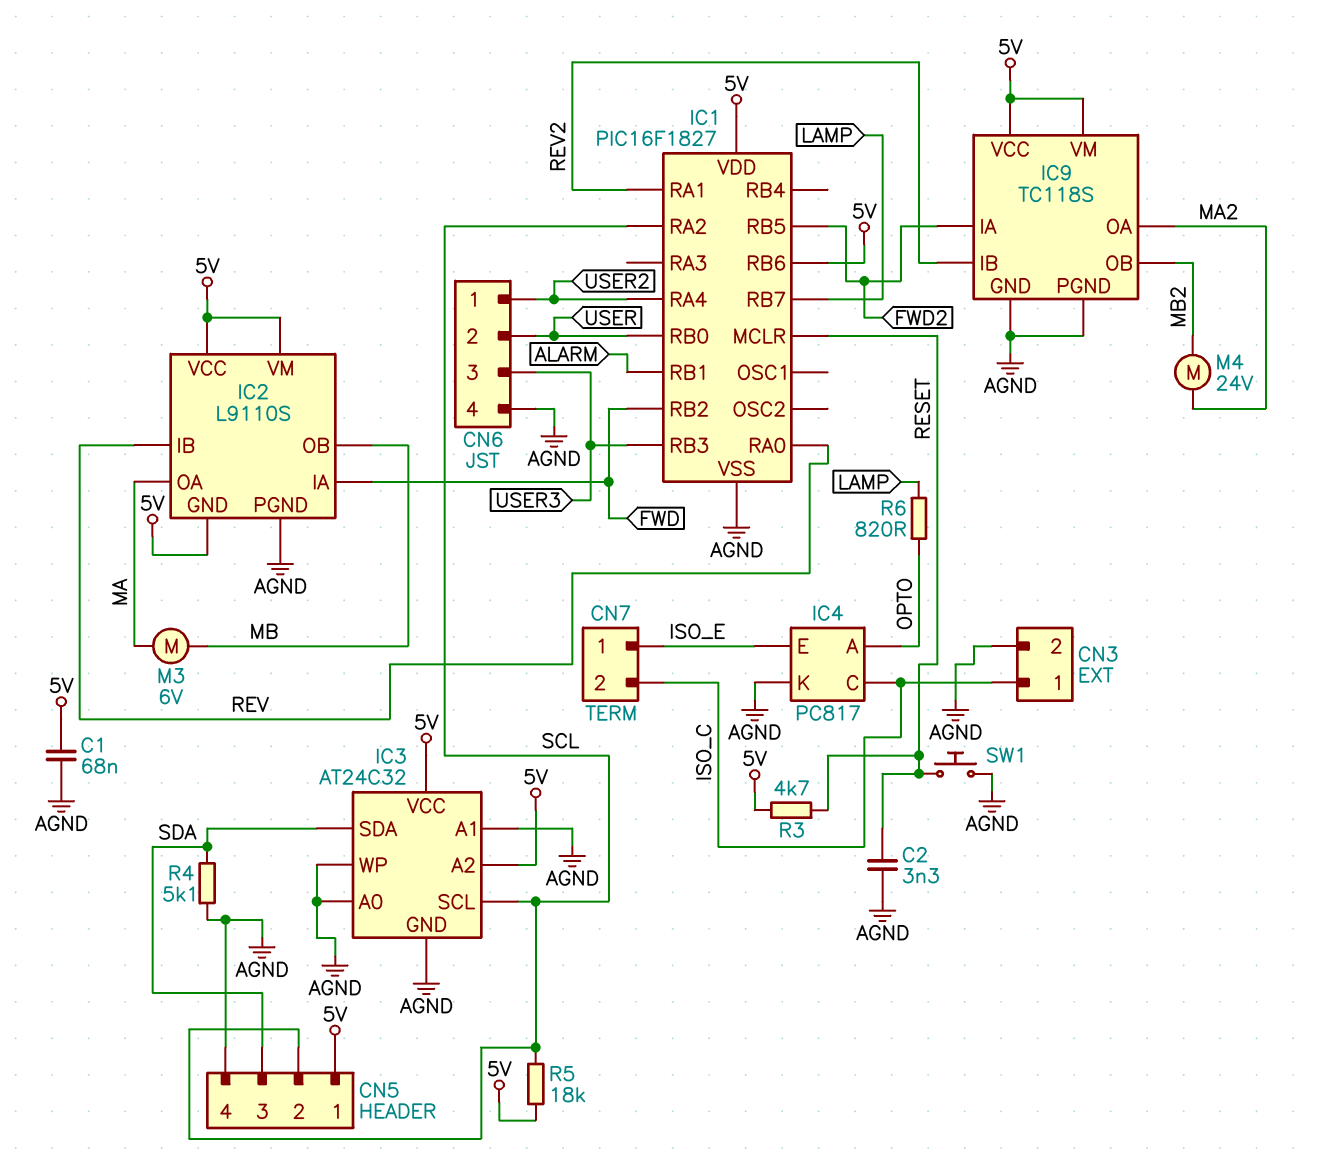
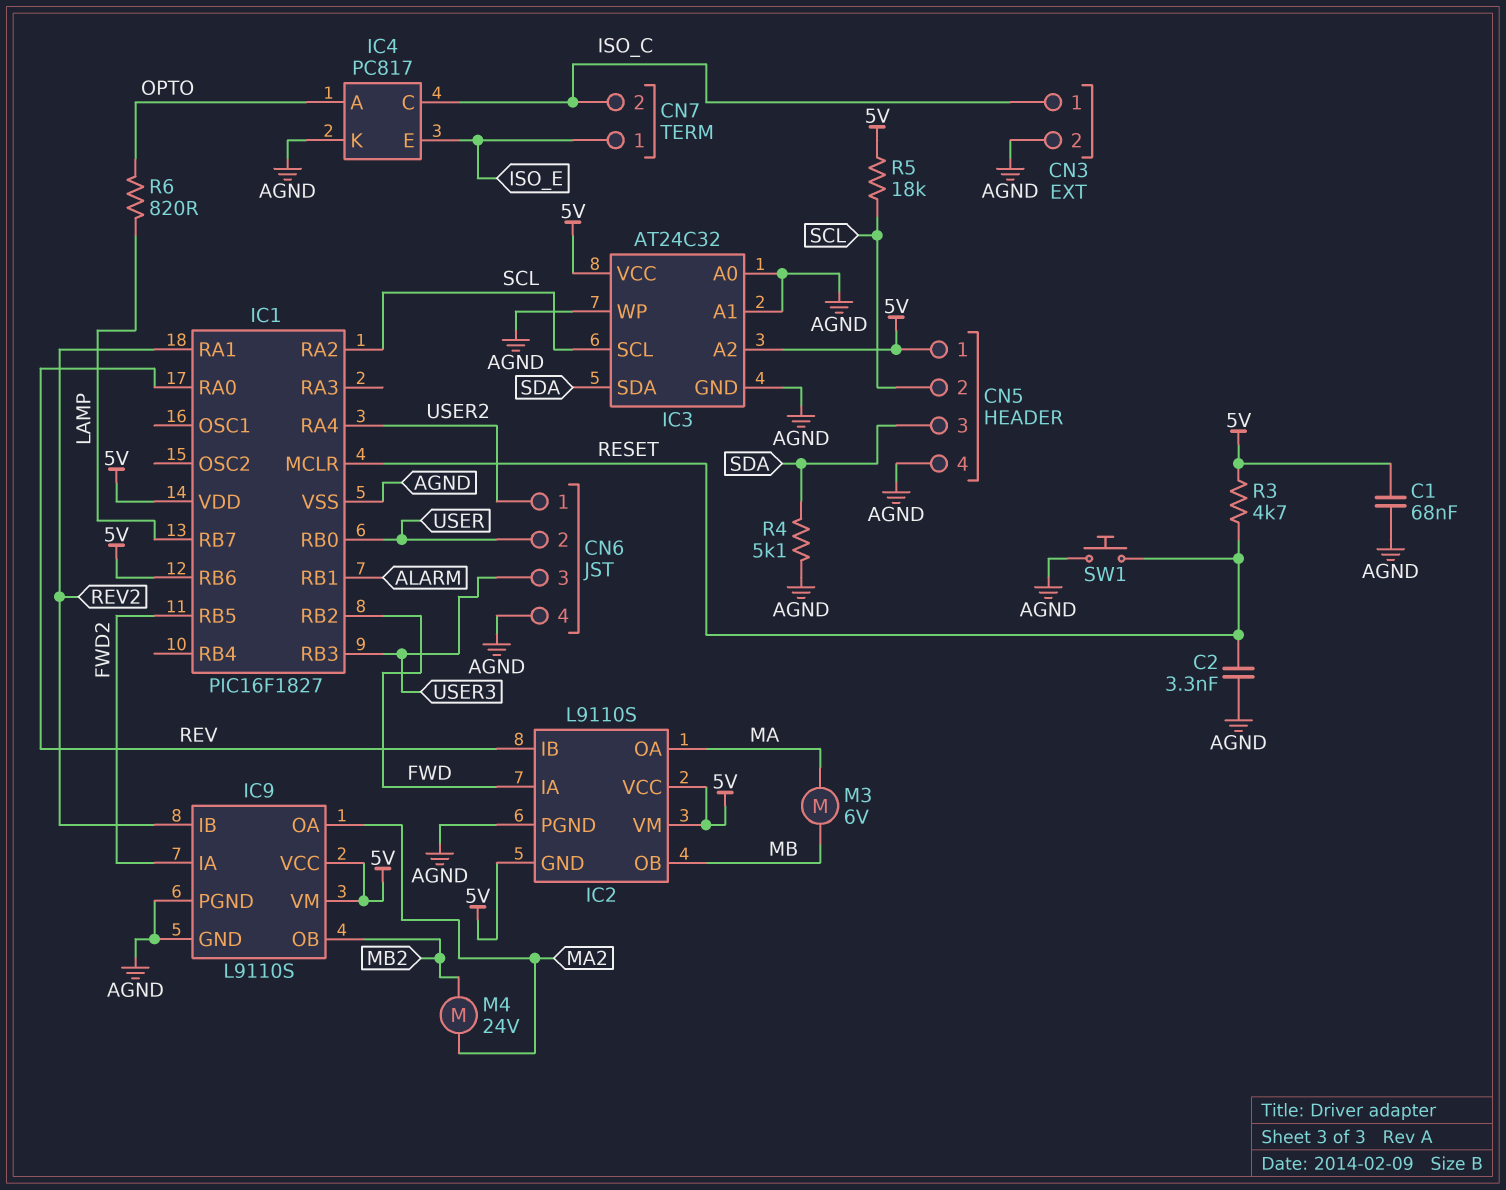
IC9: TC118S -> L9110S

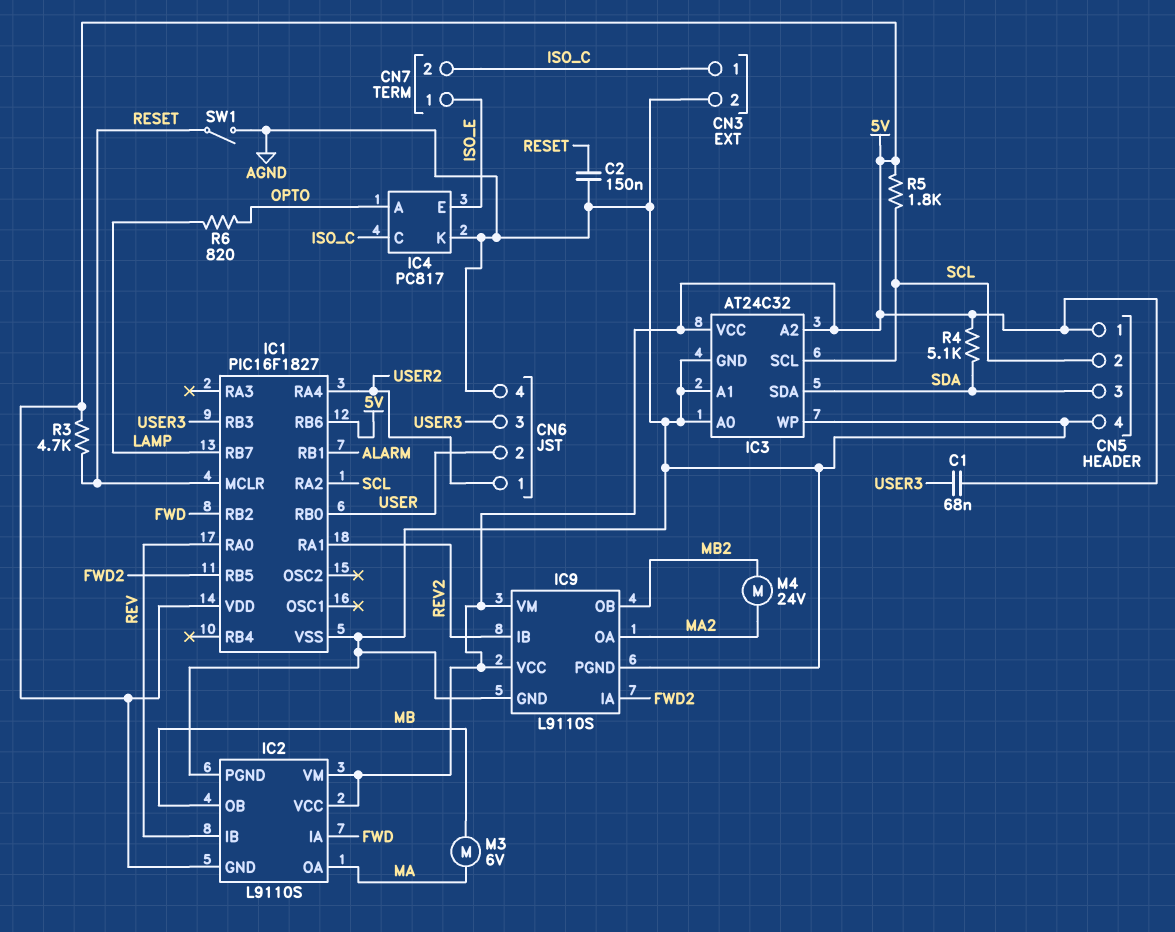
C1: 68nF (5V, AGND) -> 68nF (5V, USER3)
C2: 3.3nF (AGND, RESET) -> 150nF (AGND, RESET)
R4: 5.1k (AGND, SDA) -> 5.1k (5V, SDA)
R5: 18k (5V, SCL) -> 1.8k (5V, SCL)
SW1: button (AGND, RESET) -> switch (AGND, RESET)

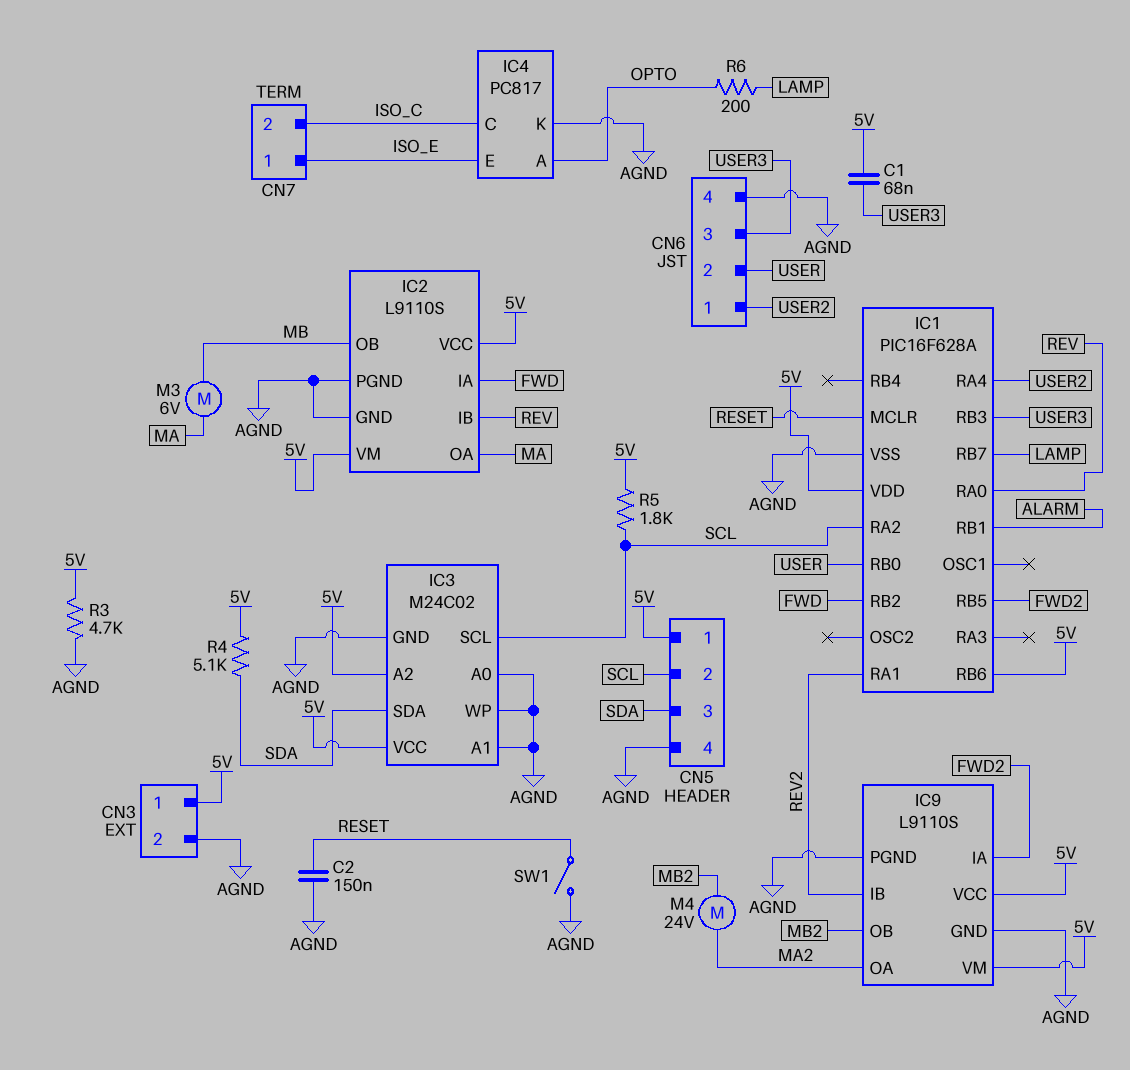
CN3 pin 1: ISO_C -> 5V
IC1: PIC16F1827 -> PIC16F628A
IC2 pin GND: 5V -> AGND
IC3: AT24C32 -> M24C02
R3: 4.7k (5V, RESET) -> 4.7k (5V, AGND)
R6: 820 (LAMP, OPTO) -> 200 (LAMP, OPTO)

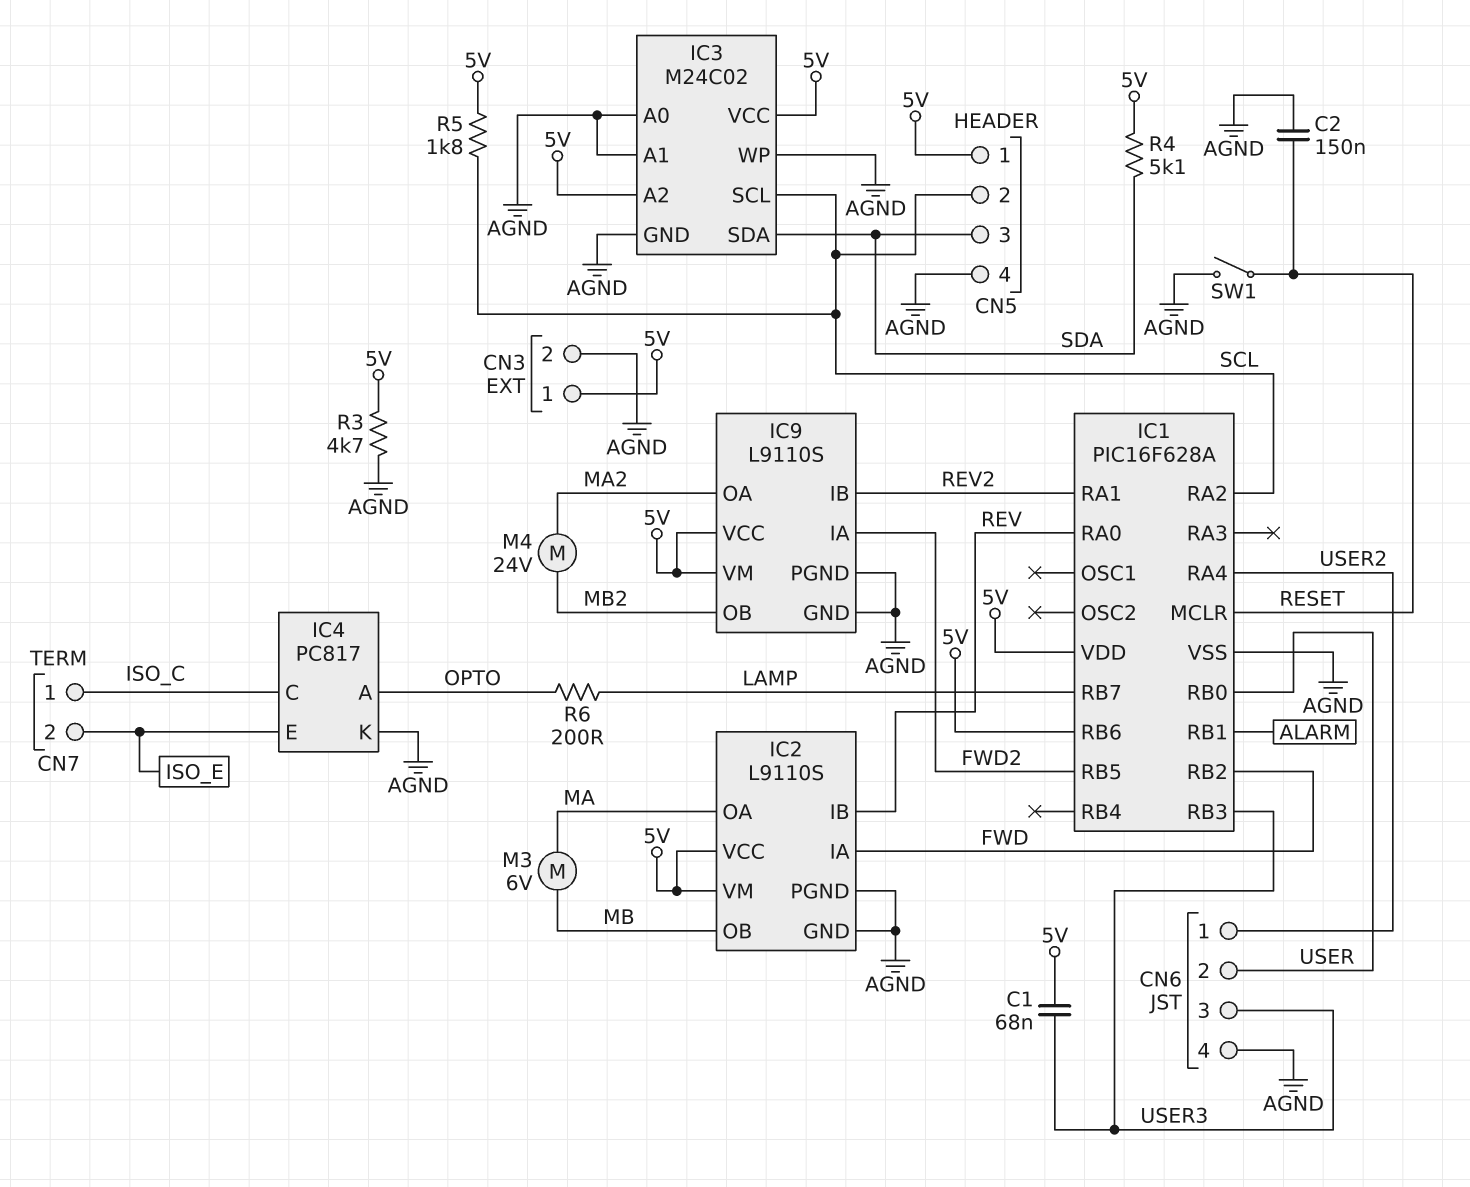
CN7 pin 1: ISO_E -> ISO_C
CN7 pin 2: ISO_C -> ISO_E

